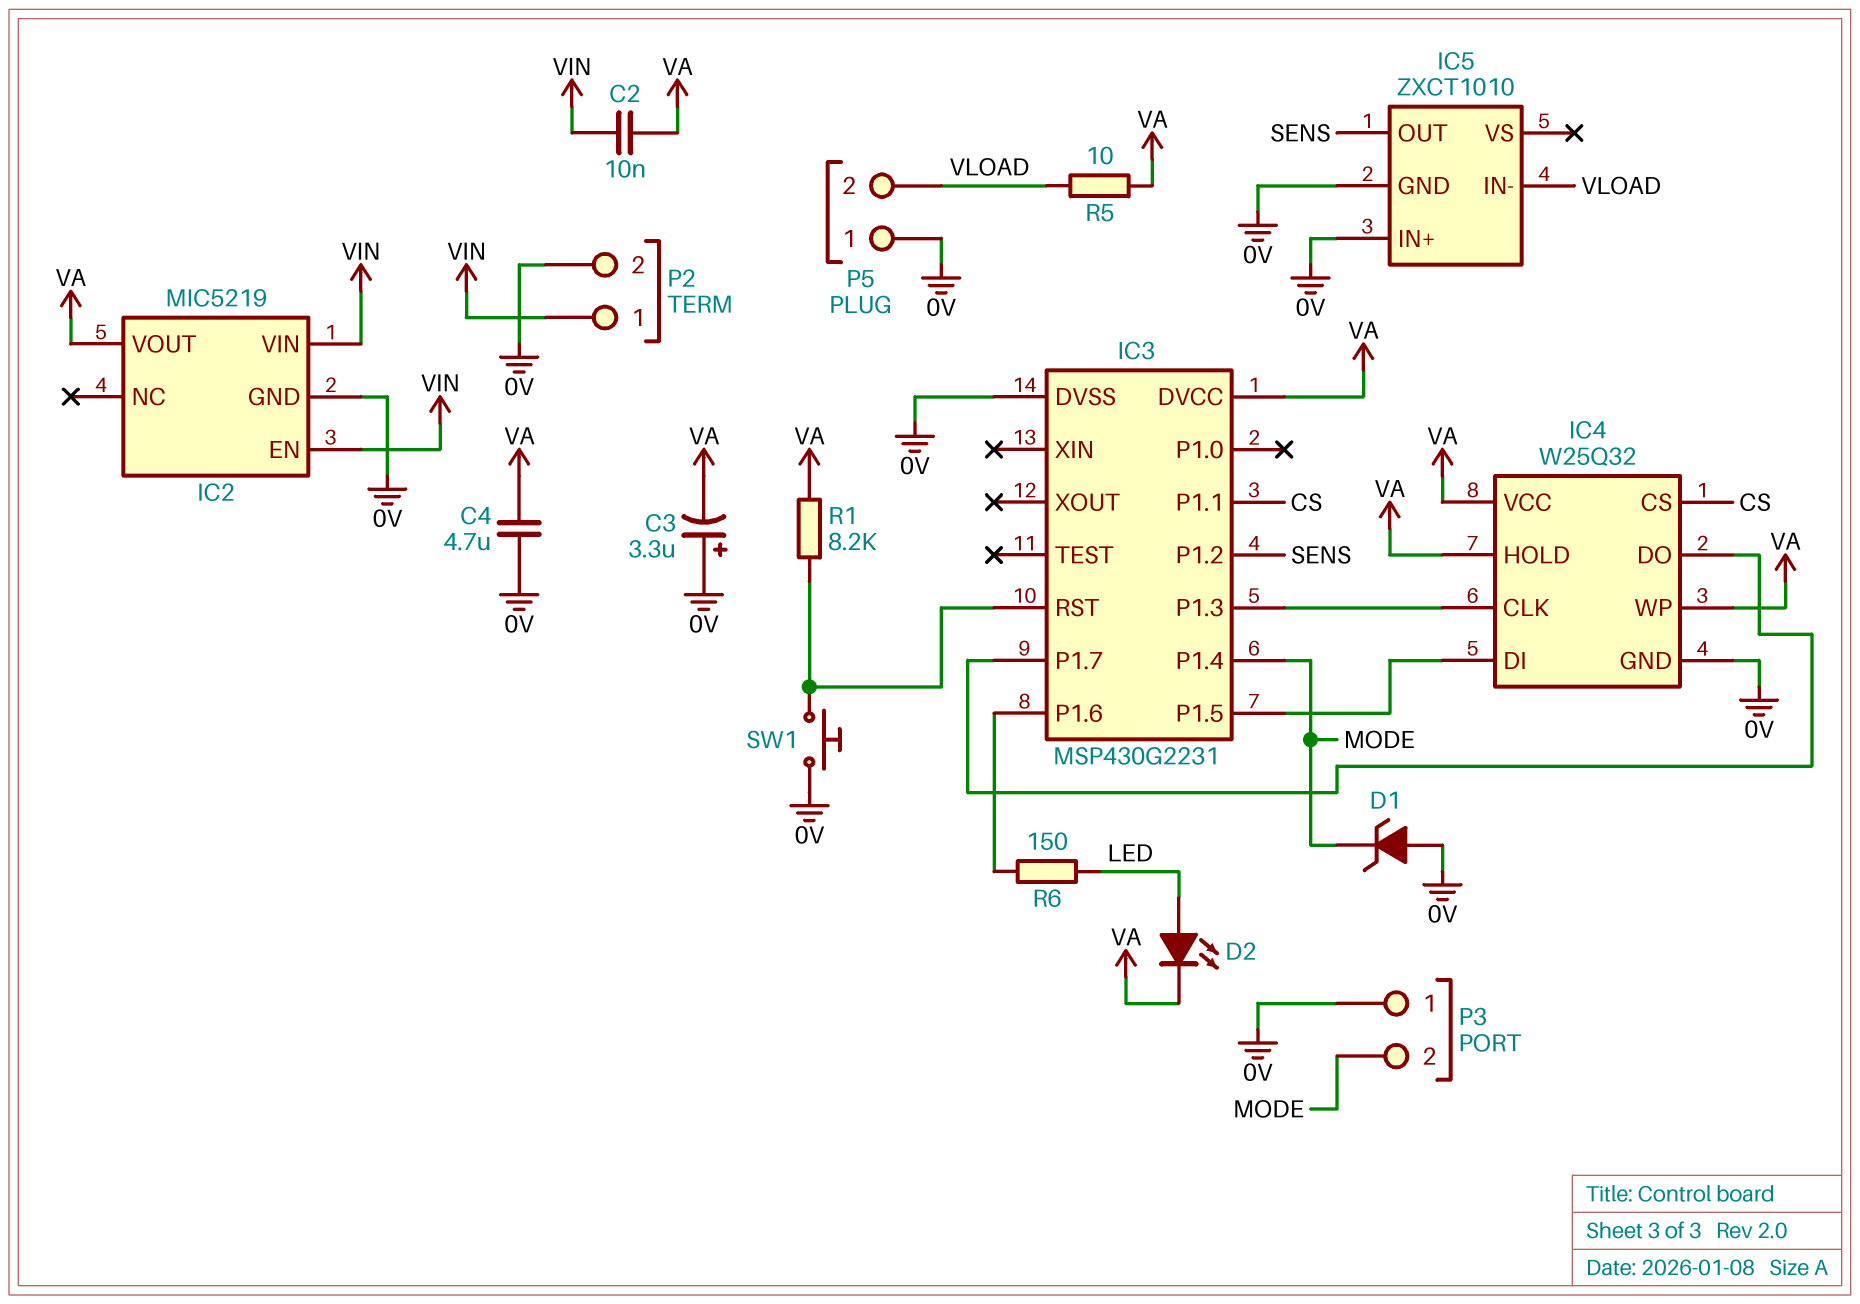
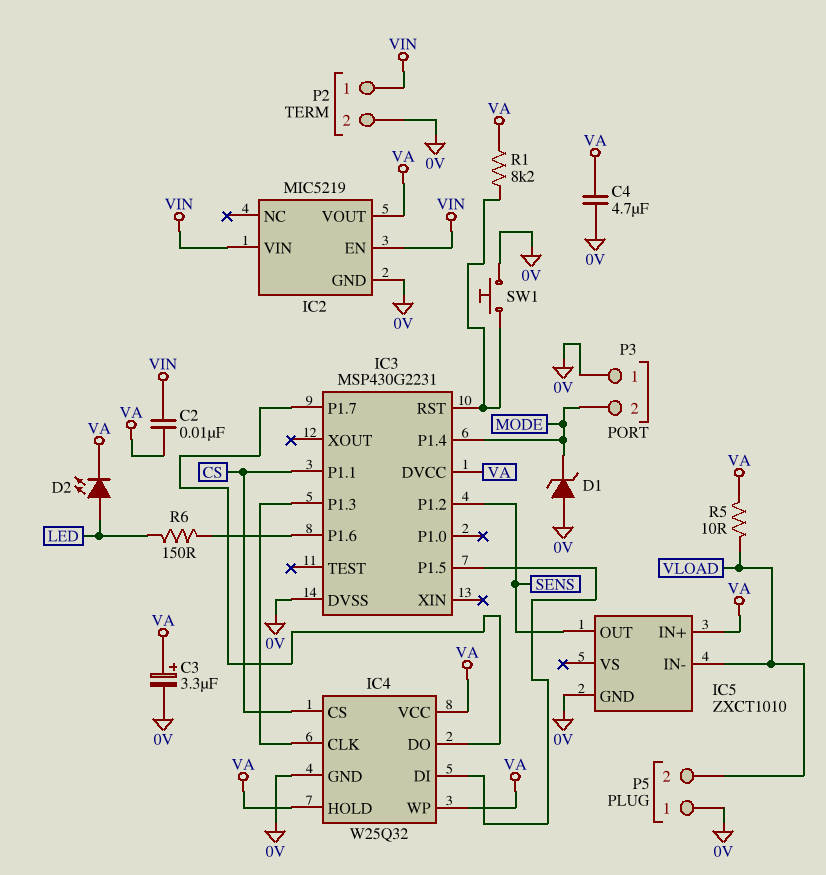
C3: 3.3uF (plus 0V, minus VA) -> 3.3uF (plus VA, minus 0V)
IC5 pin IN+: 0V -> VA

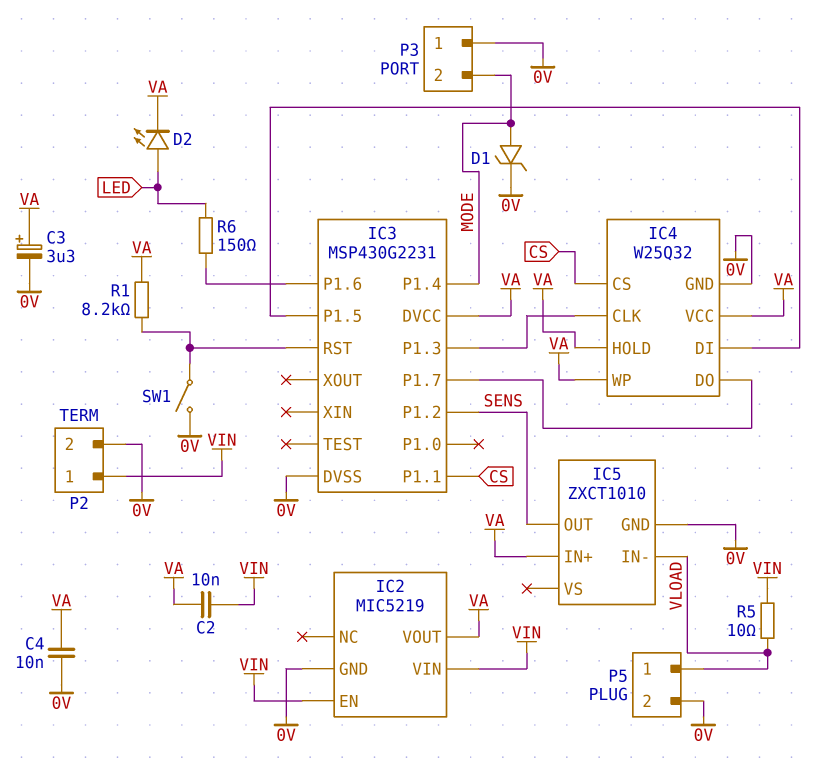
C4: 4.7uF (0V, VA) -> 10nF (0V, VA)
D1: zener (A 0V, K MODE) -> zener (A MODE, K 0V)
P5 pin 1: 0V -> VLOAD
P5 pin 2: VLOAD -> 0V
R5: 10 (VA, VLOAD) -> 10 (VIN, VLOAD)
SW1: button (0V, IC3/RST) -> switch (0V, IC3/RST)

